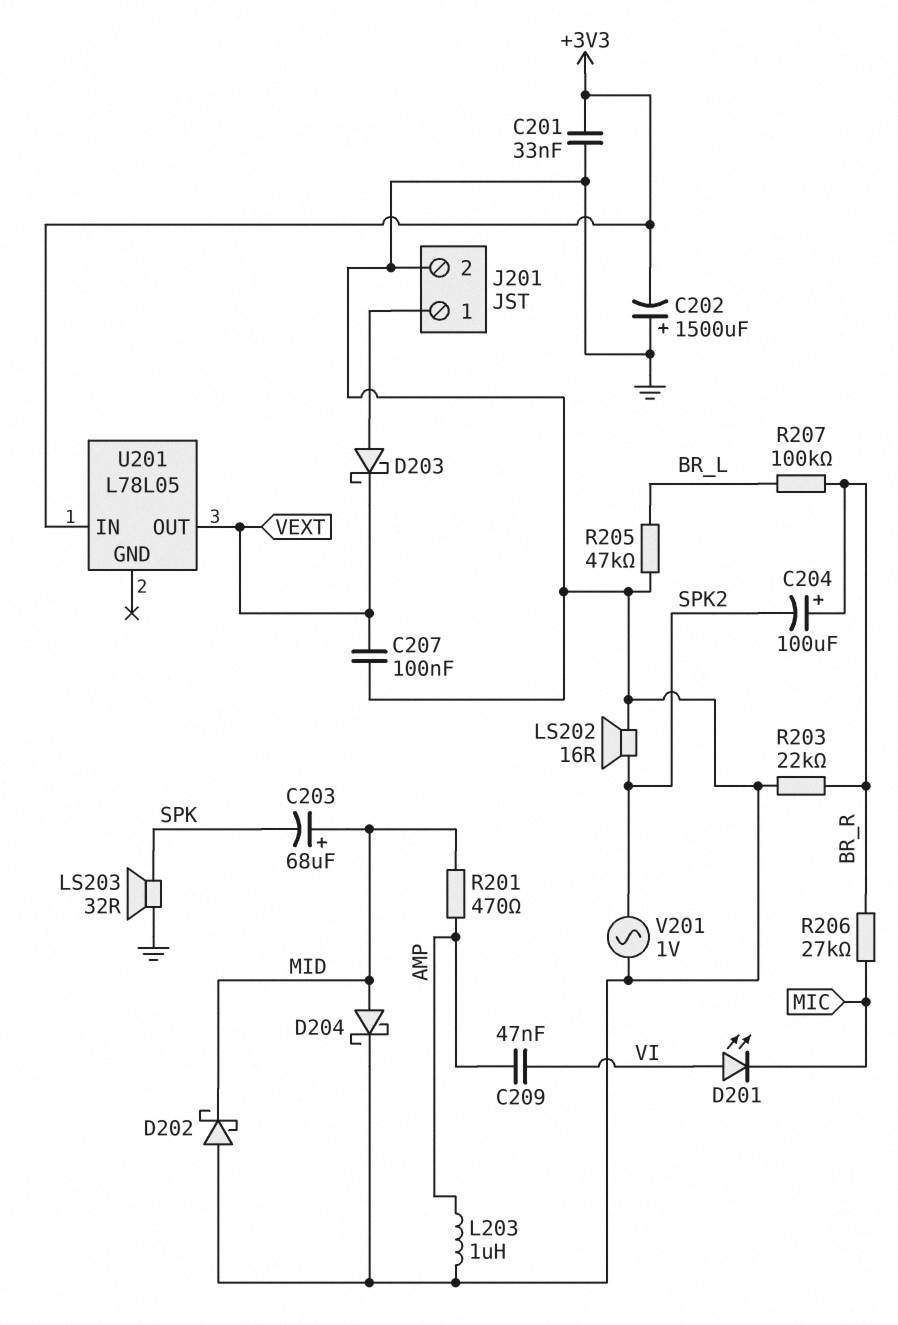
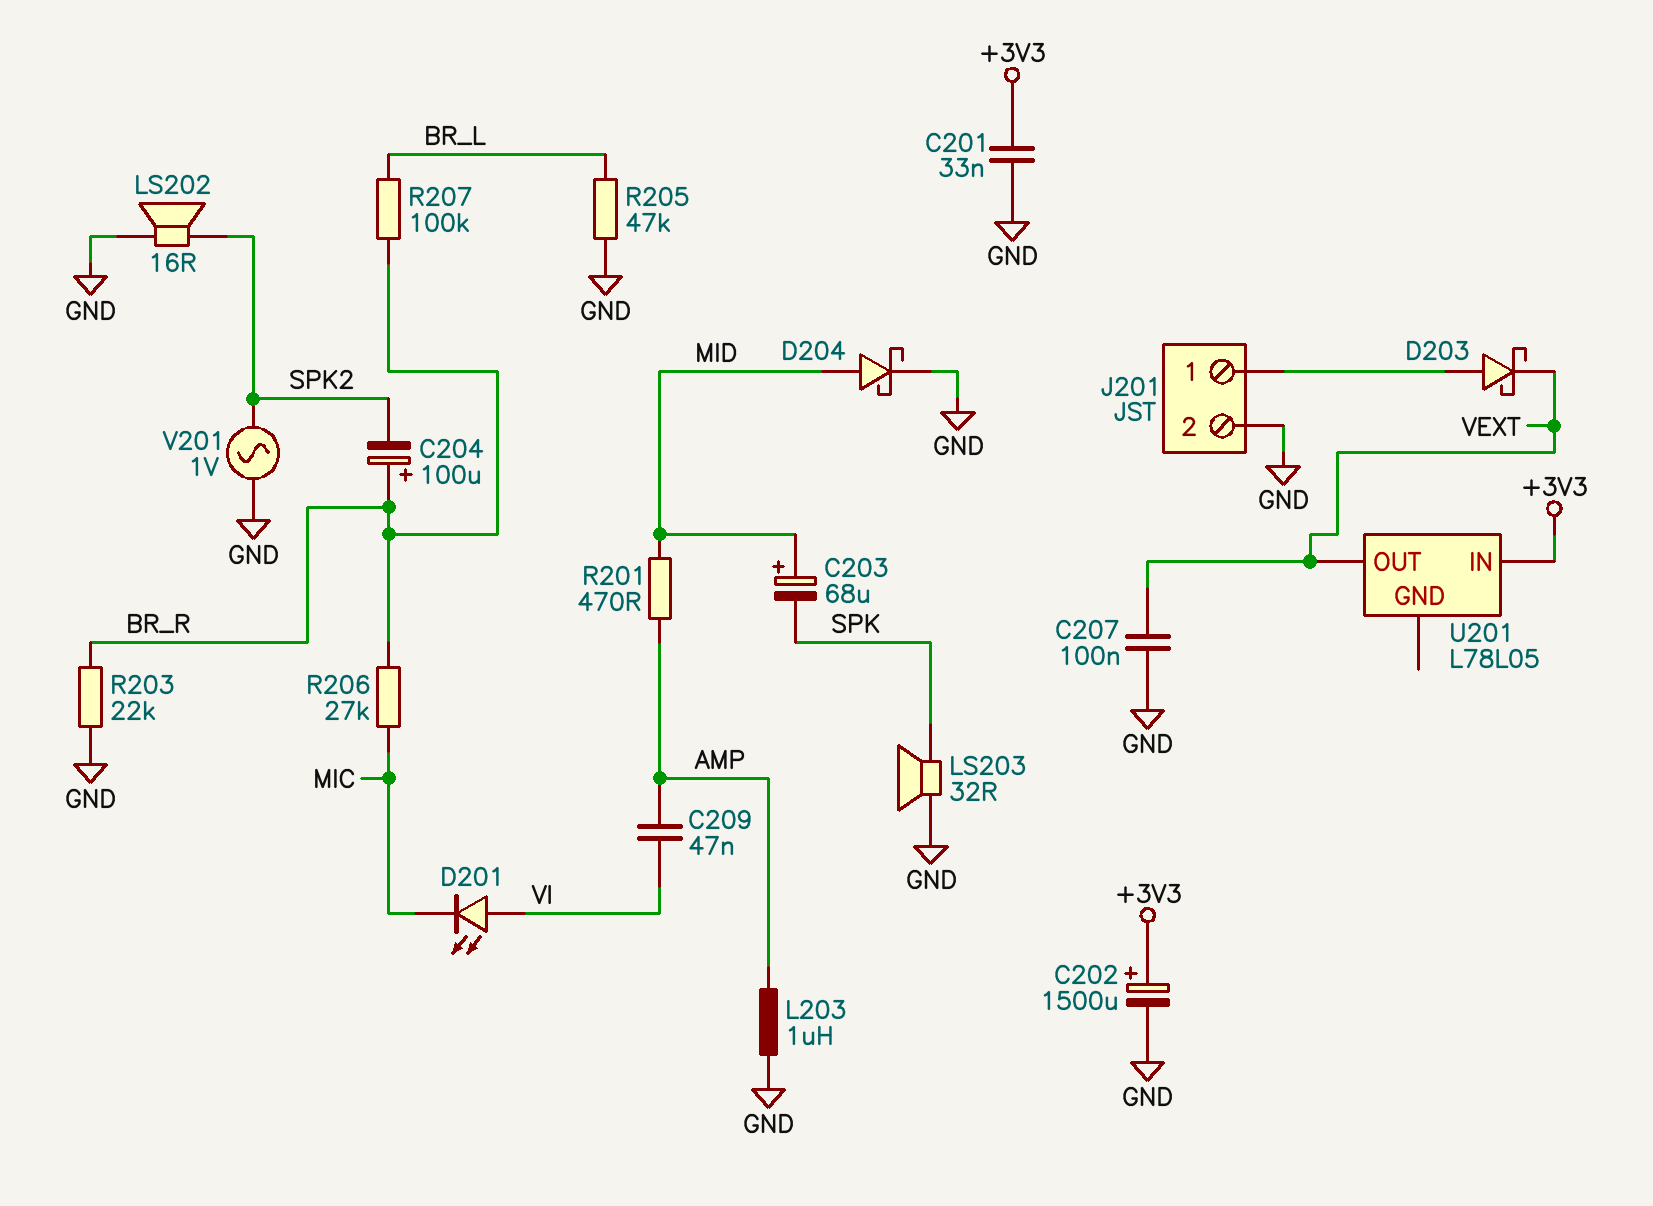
C202: 1500uF (plus GND, minus +3V3) -> 1500uF (plus +3V3, minus GND)
D202: schottky (A GND, K MID) -> none

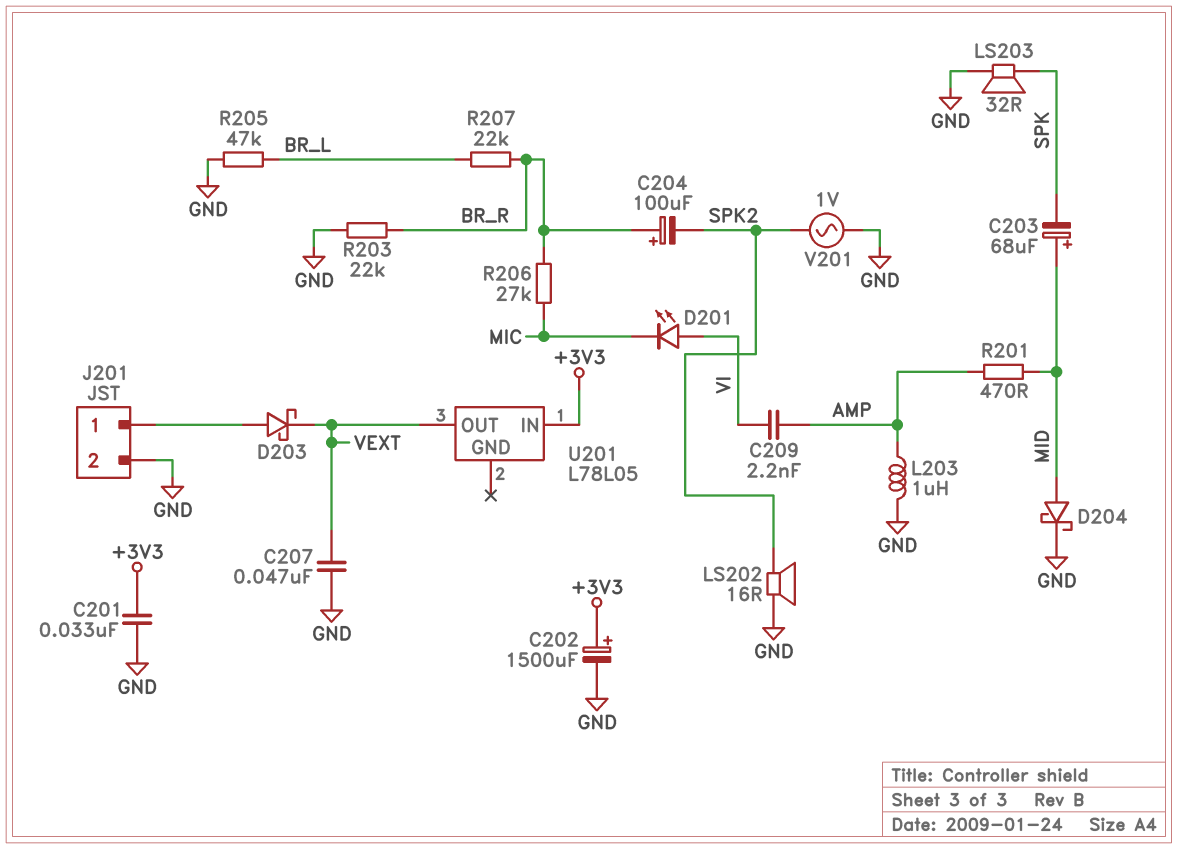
C207: 100nF (GND, VEXT) -> 47nF (GND, VEXT)
C209: 47nF (AMP, VI) -> 2.2nF (AMP, VI)
R207: 100k (BR_L, BR_R) -> 22k (BR_L, BR_R)

